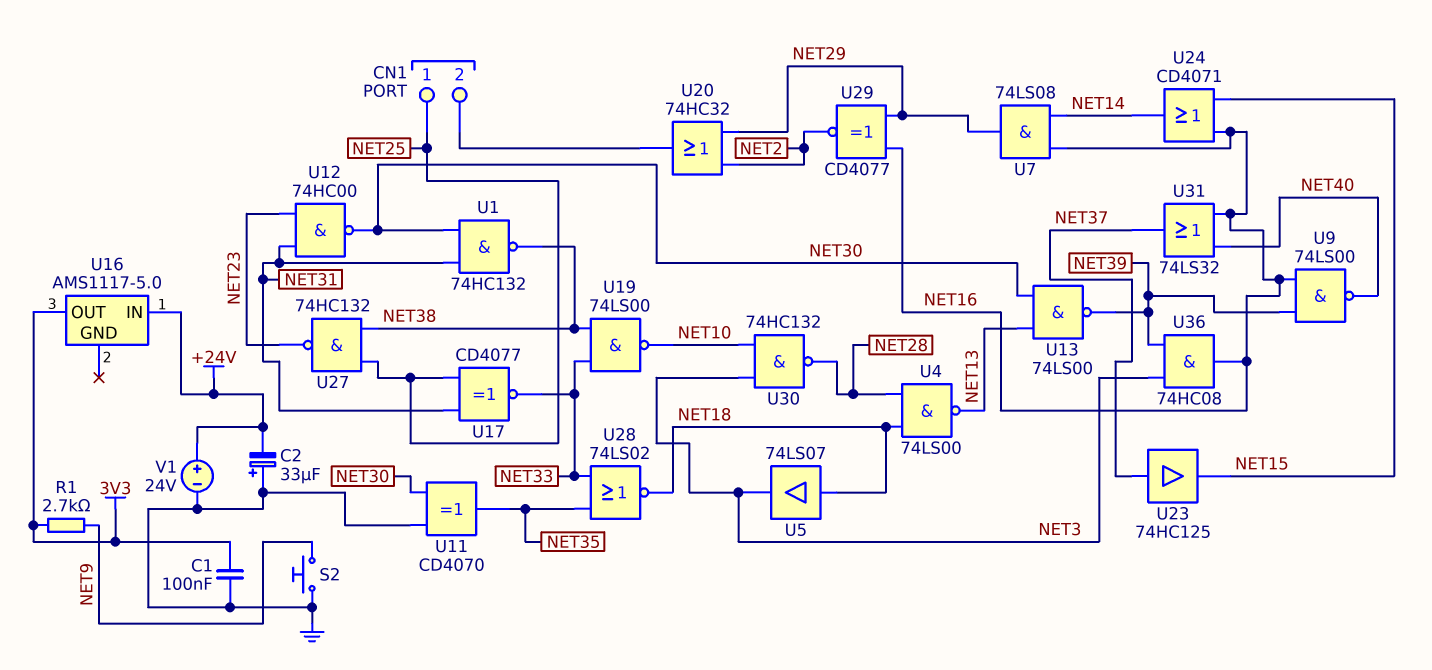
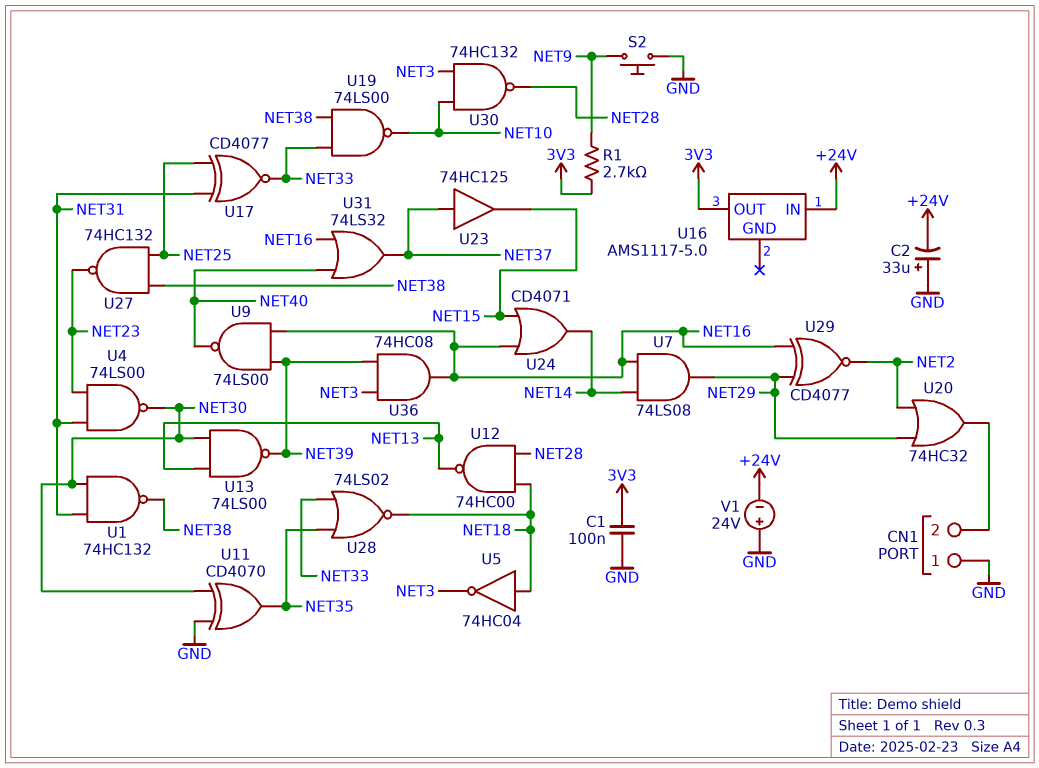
CN1 pin 1: NET25 -> GND
U4: NAND 74LS00 (in NET18, in NET28, out NET13) -> NAND 74LS00 (in NET23, in NET31, out NET30)
U5: buffer 74LS07 (in NET18, out NET3) -> NOT 74HC04 (in NET18, out NET3)
U12: NAND 74HC00 (in NET23, in NET31, out NET30) -> NAND 74HC00 (in NET18, in NET28, out NET13)
V1: 24V (plus +24V, minus GND) -> 24V (plus GND, minus +24V)

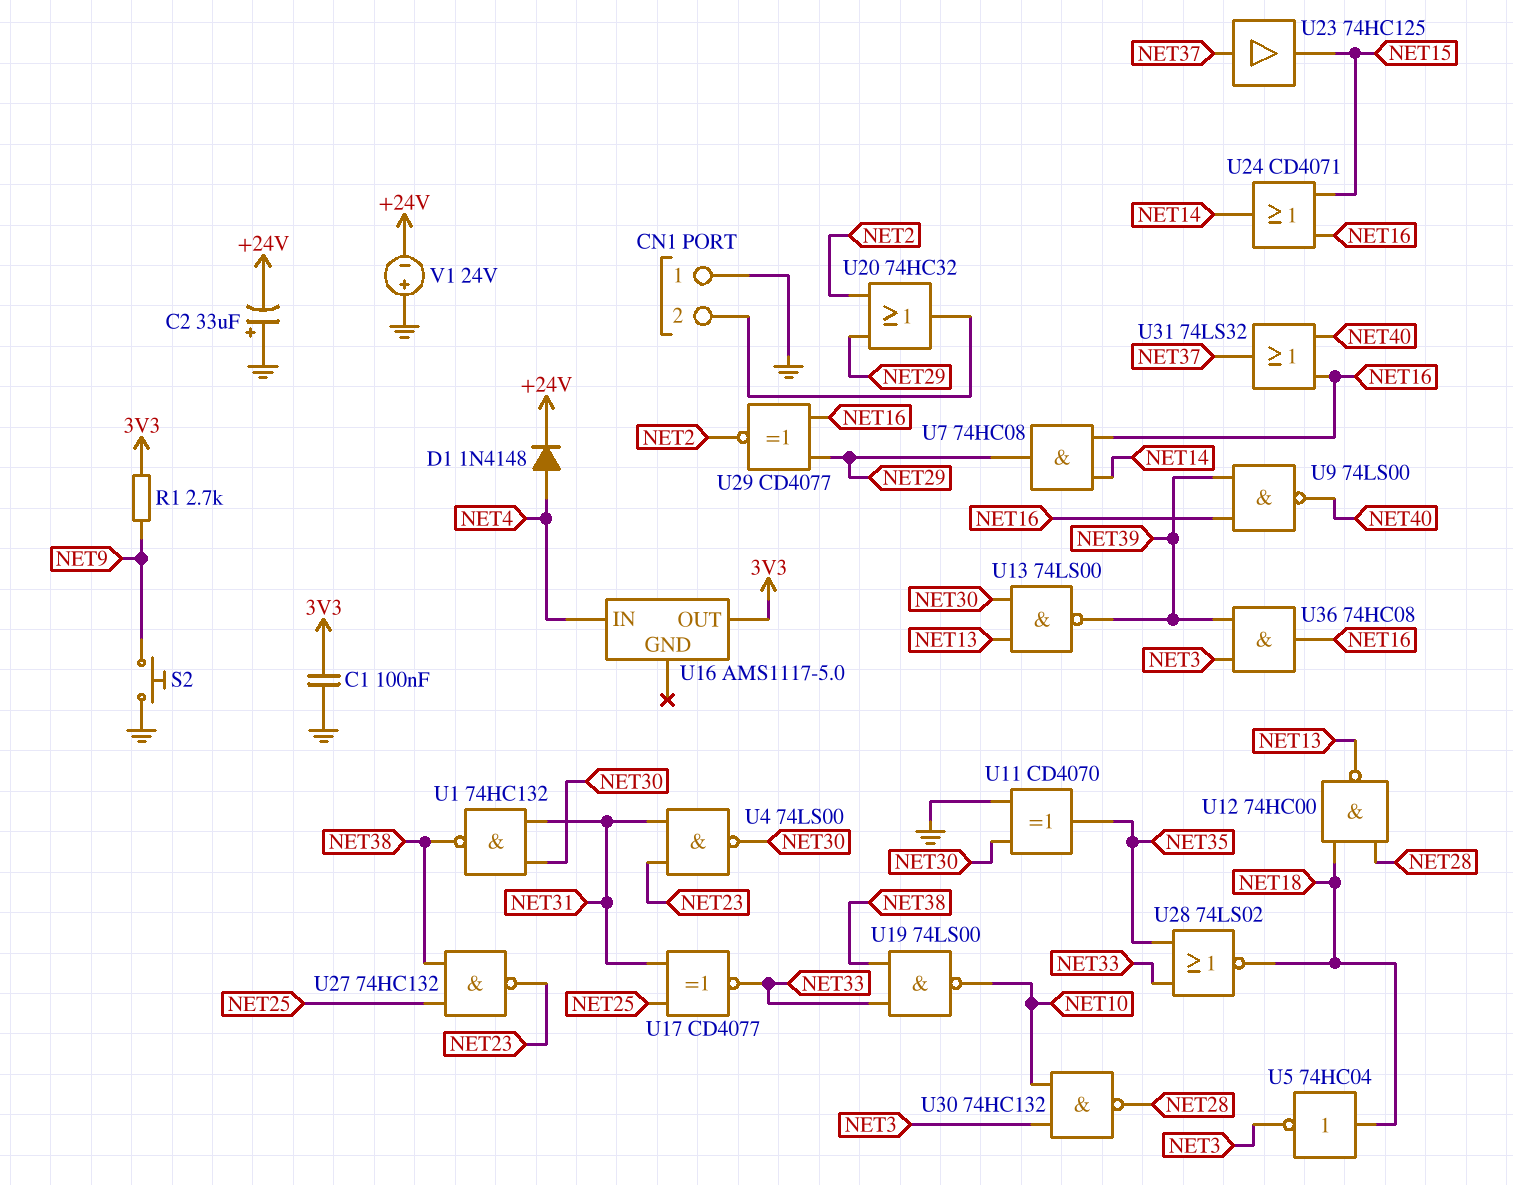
D1: none -> diode 1N4148 (A NET4, K +24V)
U7: AND 74LS08 (in NET14, in NET16, out NET29) -> AND 74HC08 (in NET14, in NET16, out NET29)
U16 pin IN: +24V -> NET4

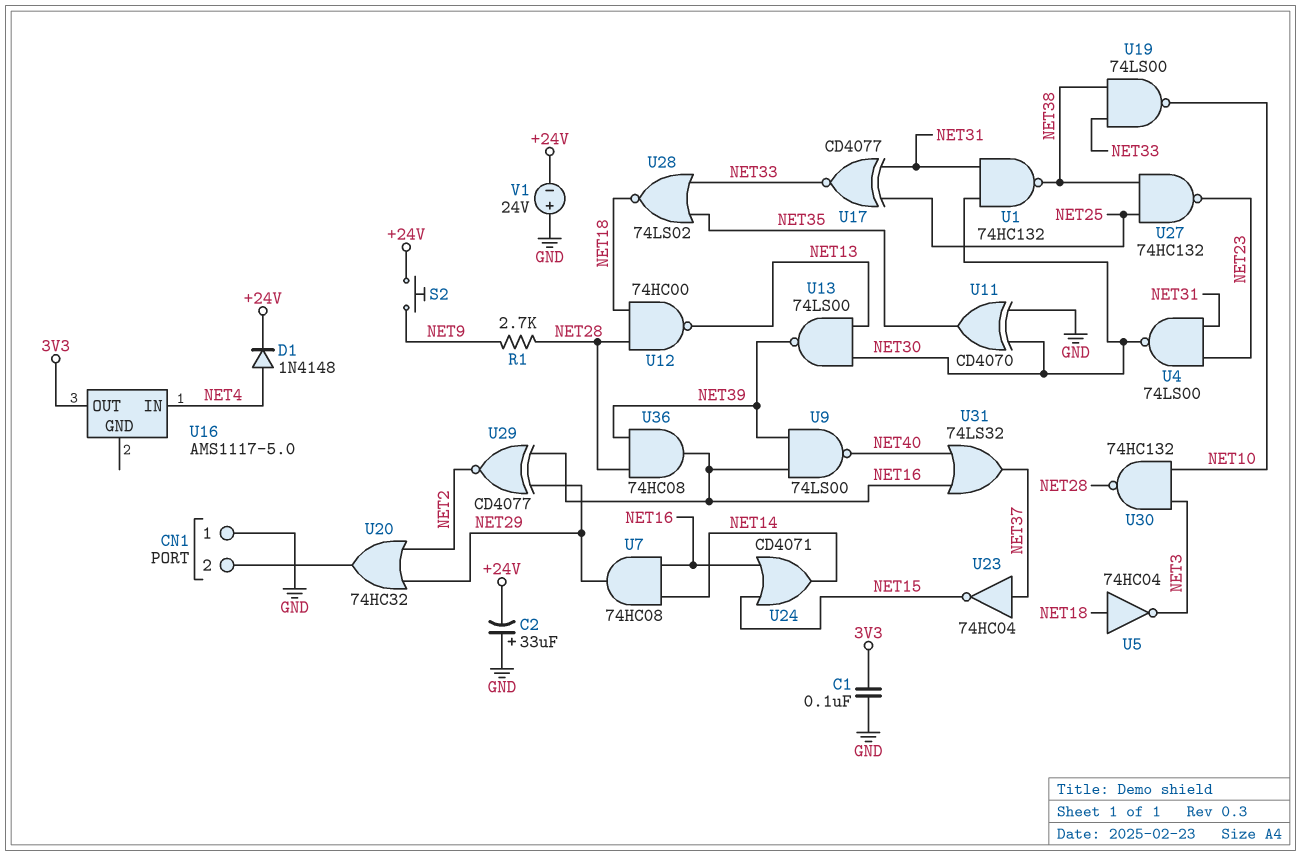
R1: 2.7k (3V3, NET9) -> 2.7k (NET9, NET28)
S2: button (GND, NET9) -> button (+24V, NET9)
U23: buffer 74HC125 (in NET37, out NET15) -> NOT 74HC04 (in NET37, out NET15)
U36: AND 74HC08 (in NET3, in NET39, out NET16) -> AND 74HC08 (in NET28, in NET39, out NET16)

